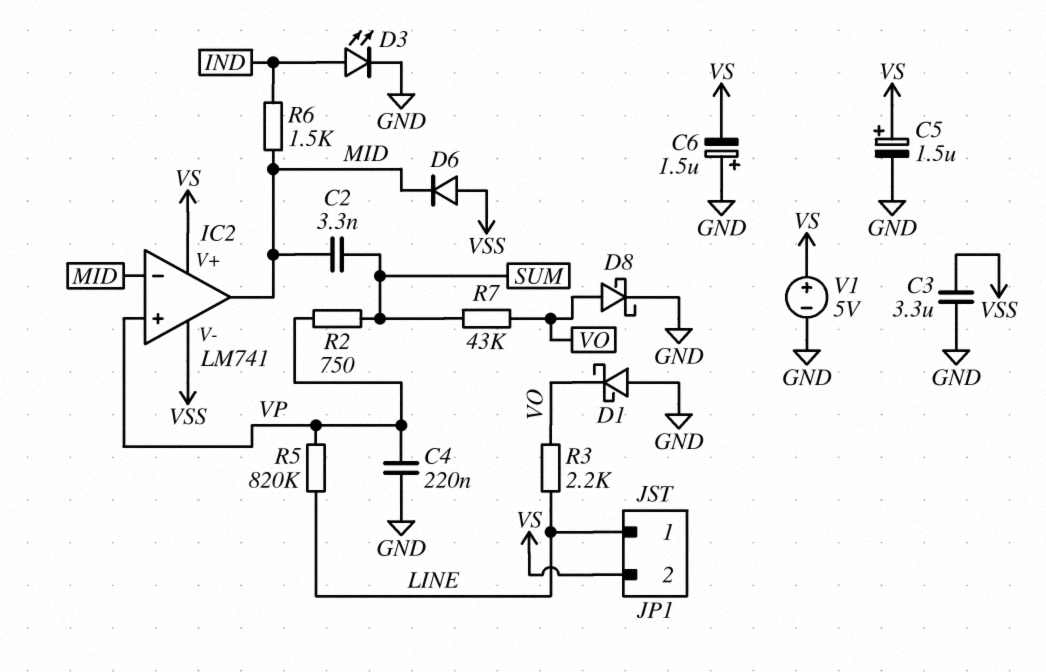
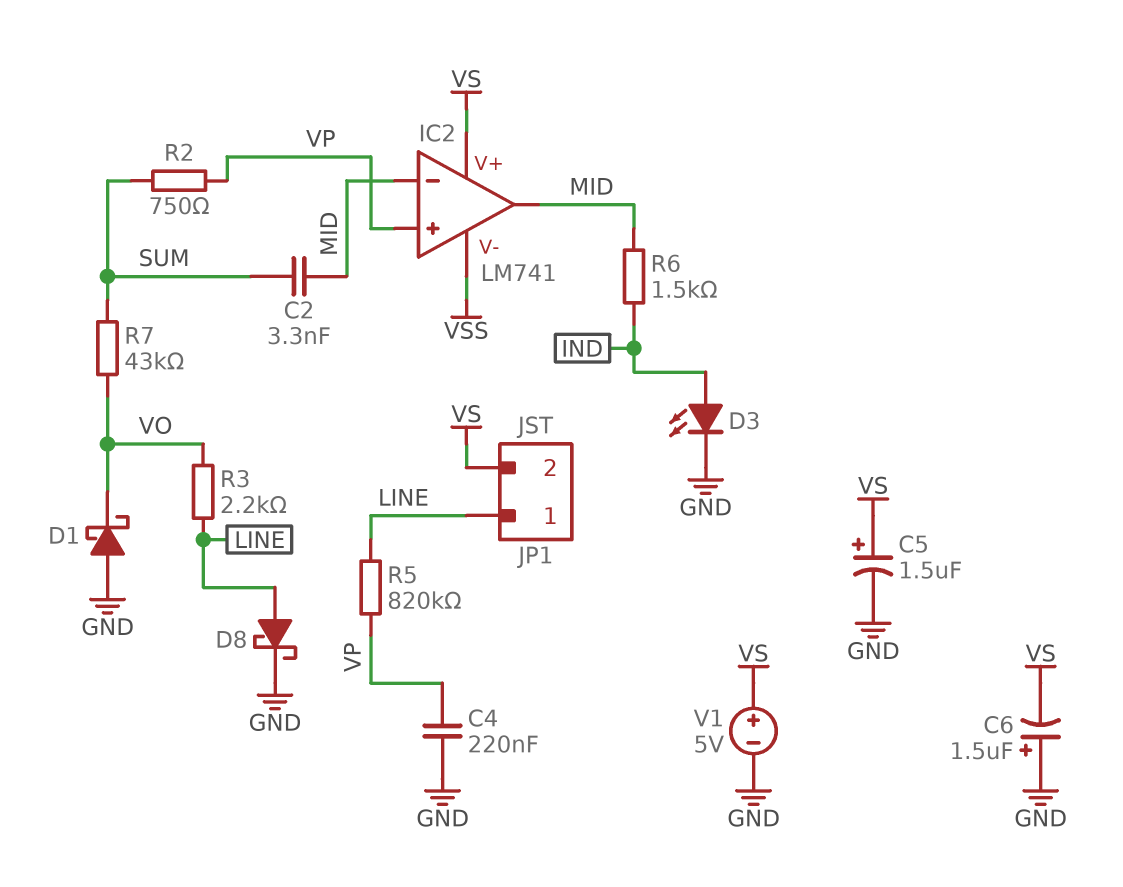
C3: 3.3uF (GND, VSS) -> none
D6: diode (A VSS, K MID) -> none
D8: schottky (A VO, K GND) -> schottky (A LINE, K GND)

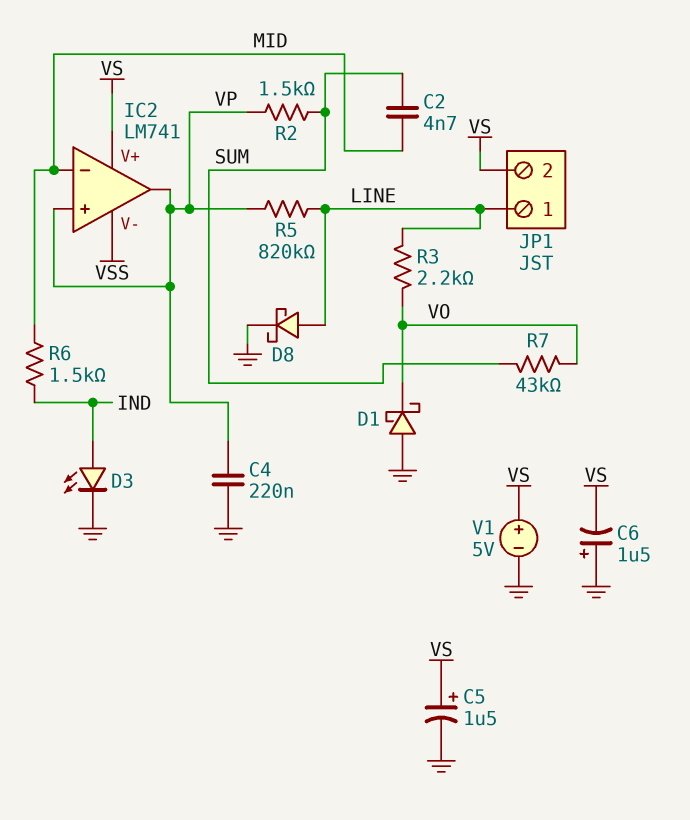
C2: 3.3nF (MID, SUM) -> 4.7nF (MID, SUM)
IC2 pin out: MID -> VP
R2: 750 (SUM, VP) -> 1.5k (SUM, VP)

